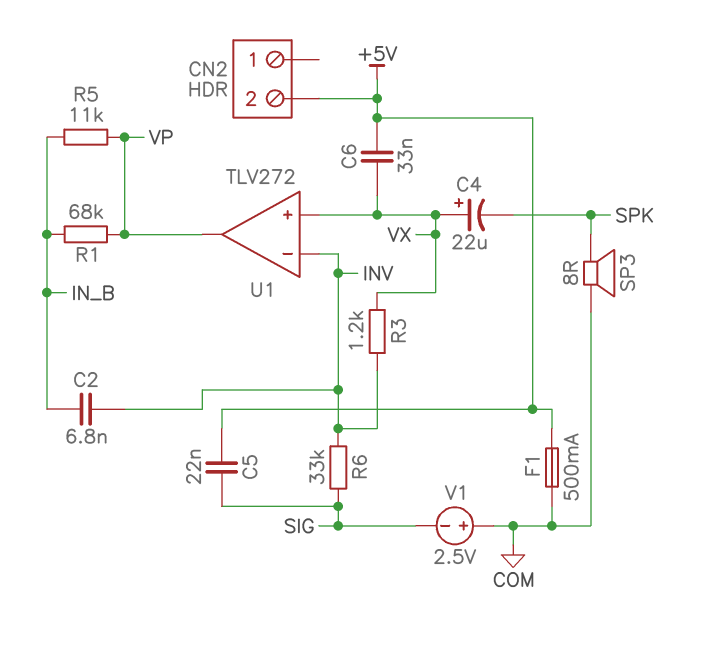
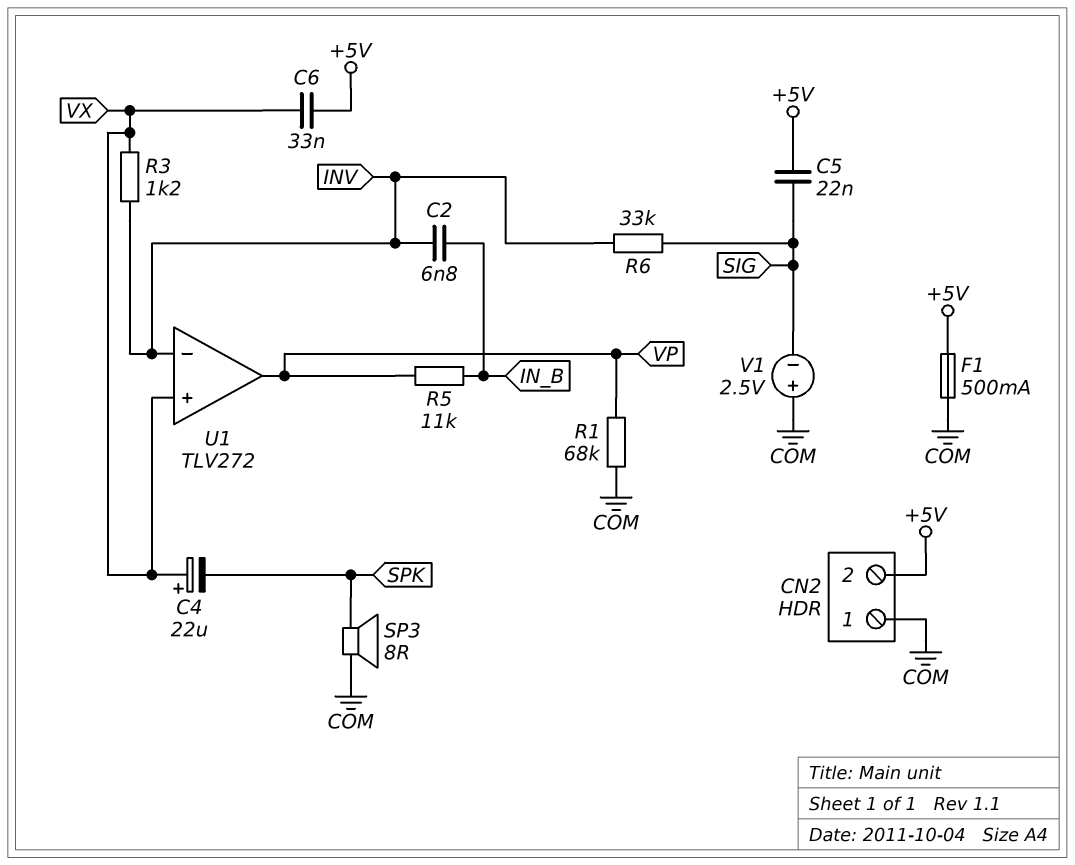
CN2 pin 1: none -> COM
R1: 68k (IN_B, VP) -> 68k (COM, VP)

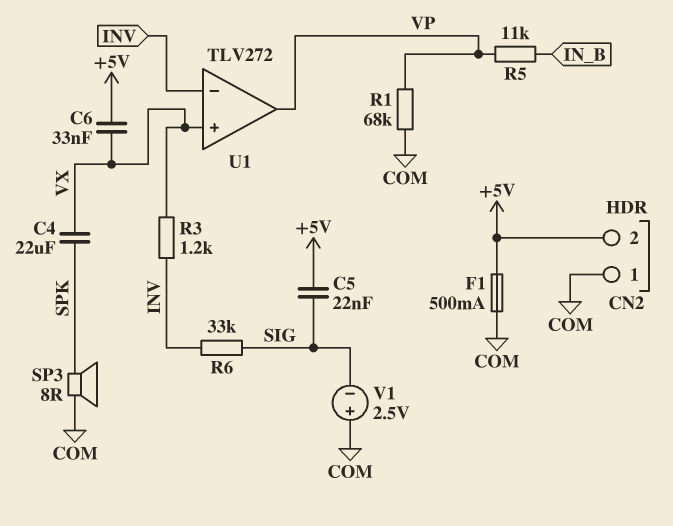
C2: 6.8nF (INV, IN_B) -> none
C4: 22uF (plus VX, minus SPK) -> 22uF (SPK, VX)

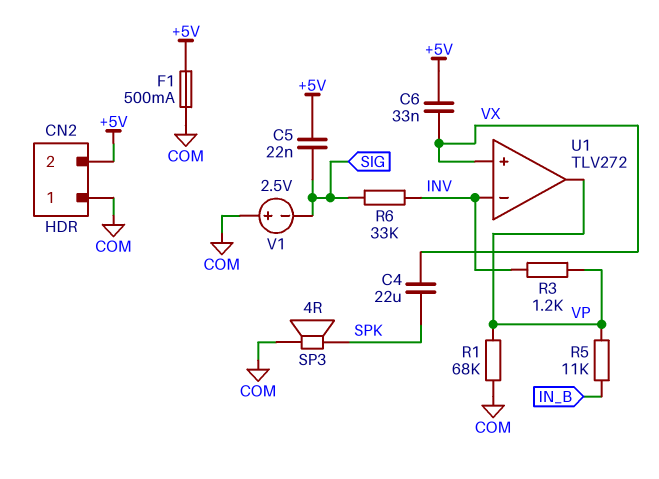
R3: 1.2k (INV, VX) -> 1.2k (INV, VP)
SP3: speaker 8R (COM, SPK) -> speaker 4R (COM, SPK)

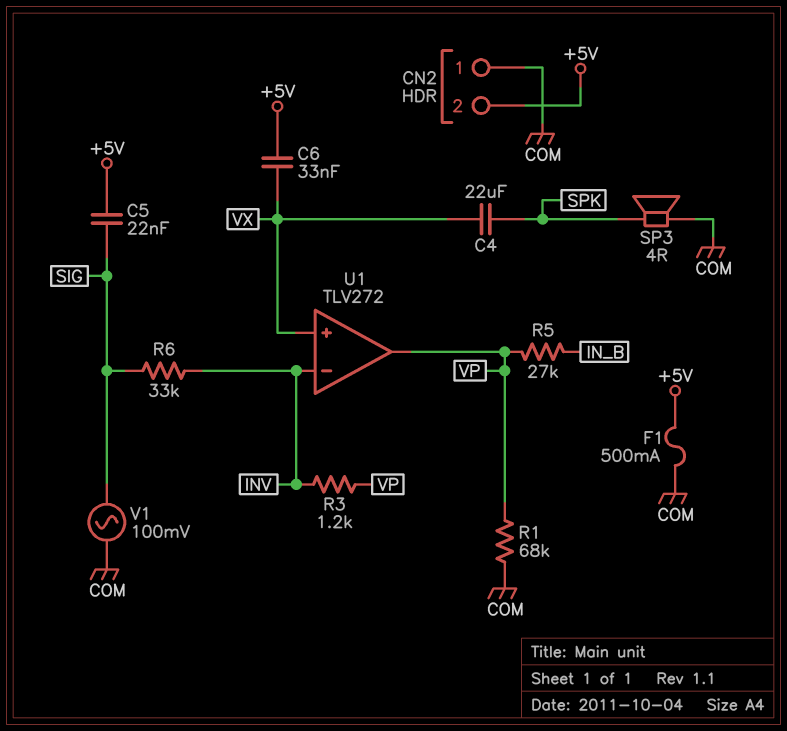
R5: 11k (IN_B, VP) -> 27k (IN_B, VP)
V1: 2.5V (plus COM, minus SIG) -> AC 100mV (COM, SIG)

